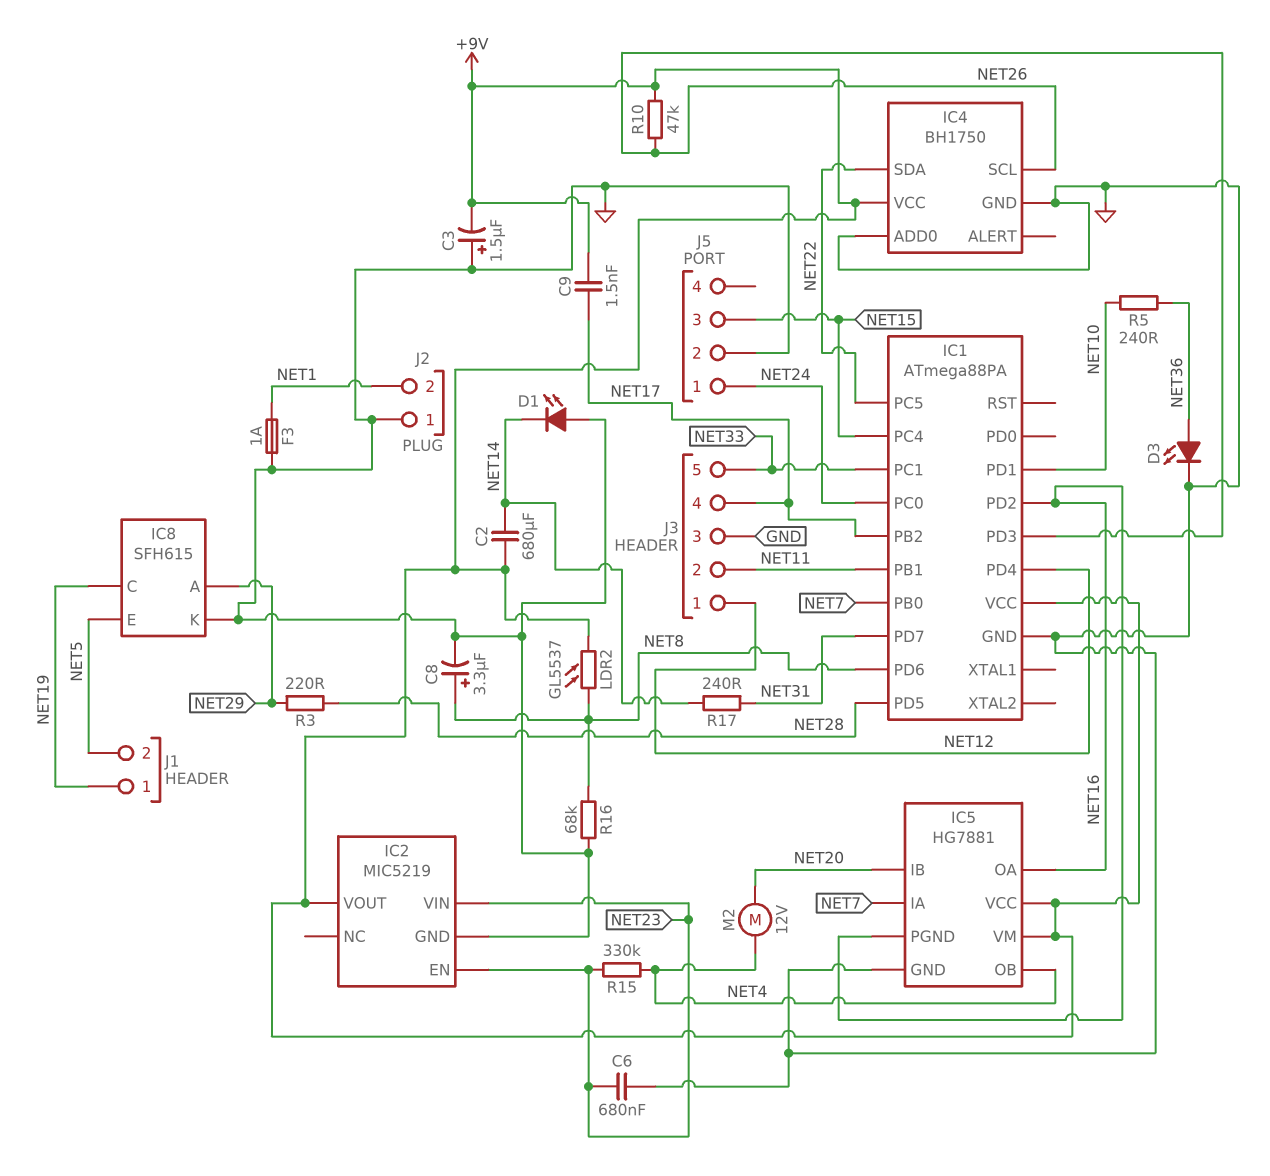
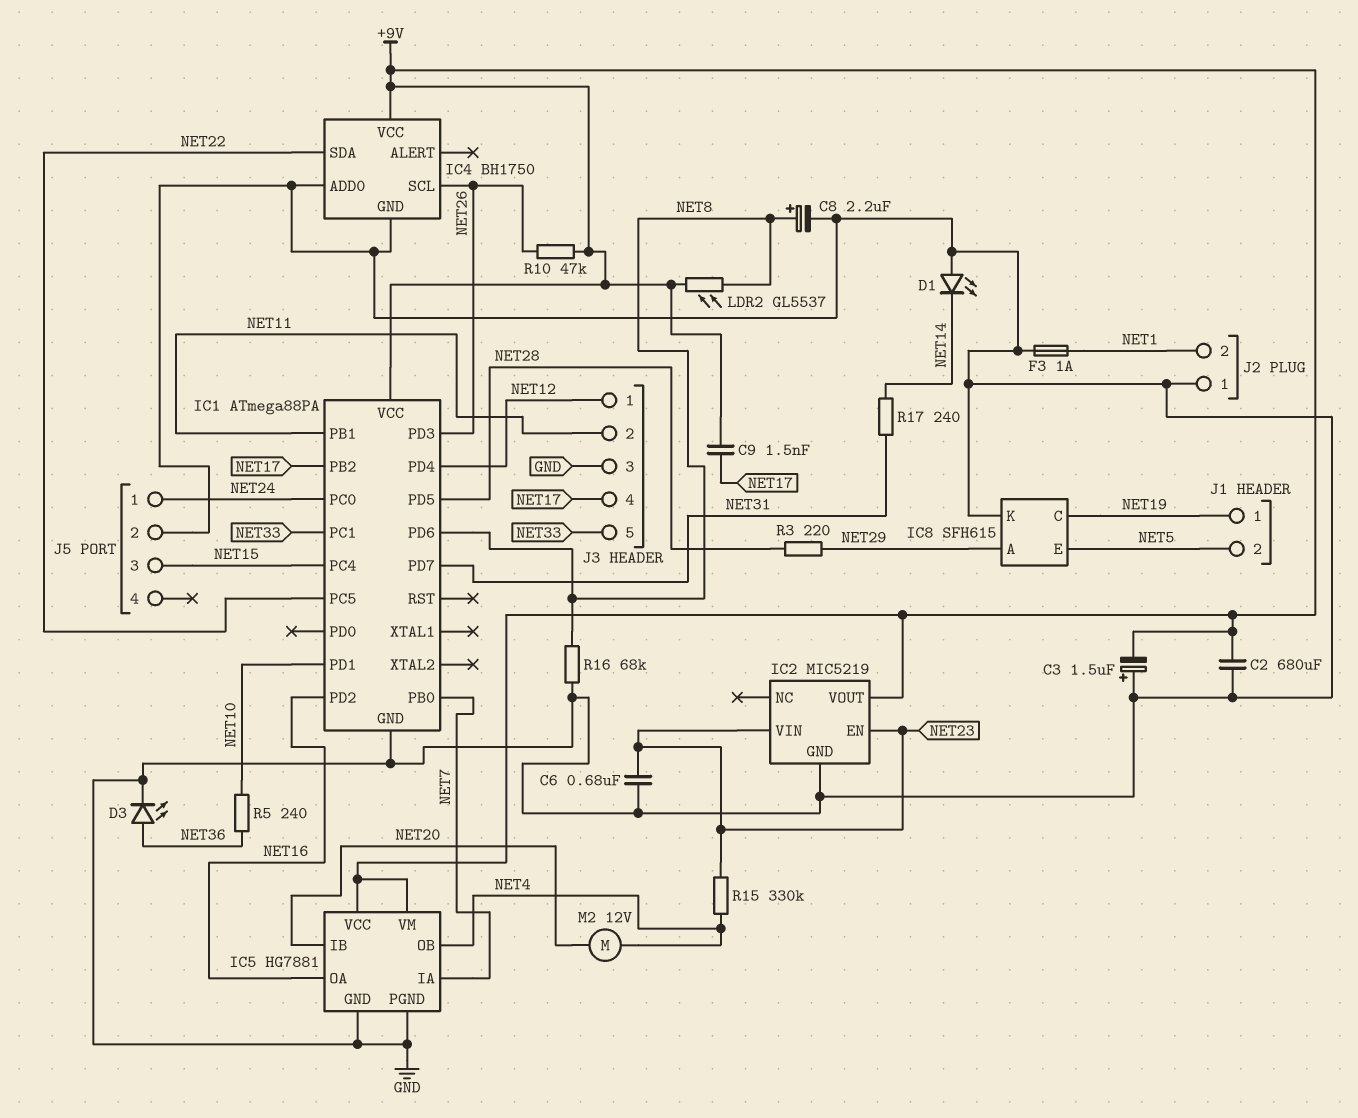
C2: 680uF (+9V, NET14) -> 680uF (+9V, GND)
C8: 3.3uF (plus NET8, minus GND) -> 2.2uF (plus NET8, minus GND)
IC5 pin PGND: NET16 -> GND

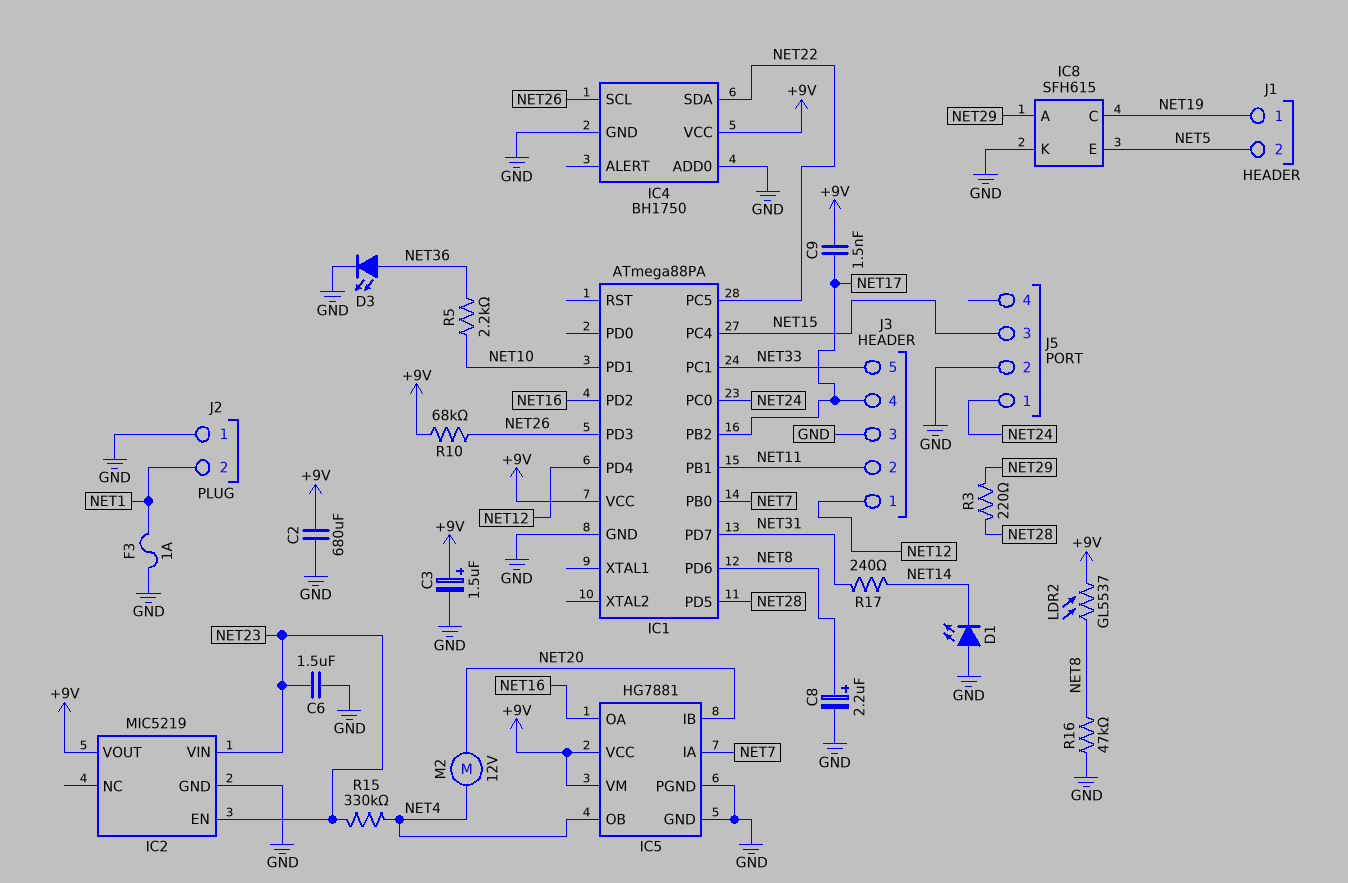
C3: 1.5uF (plus GND, minus +9V) -> 1.5uF (plus +9V, minus GND)
C6: 680nF (GND, NET23) -> 1.5uF (GND, NET23)
R5: 240 (NET10, NET36) -> 2.2k (NET10, NET36)
R10: 47k (+9V, NET26) -> 68k (+9V, NET26)
R16: 68k (GND, NET8) -> 47k (GND, NET8)

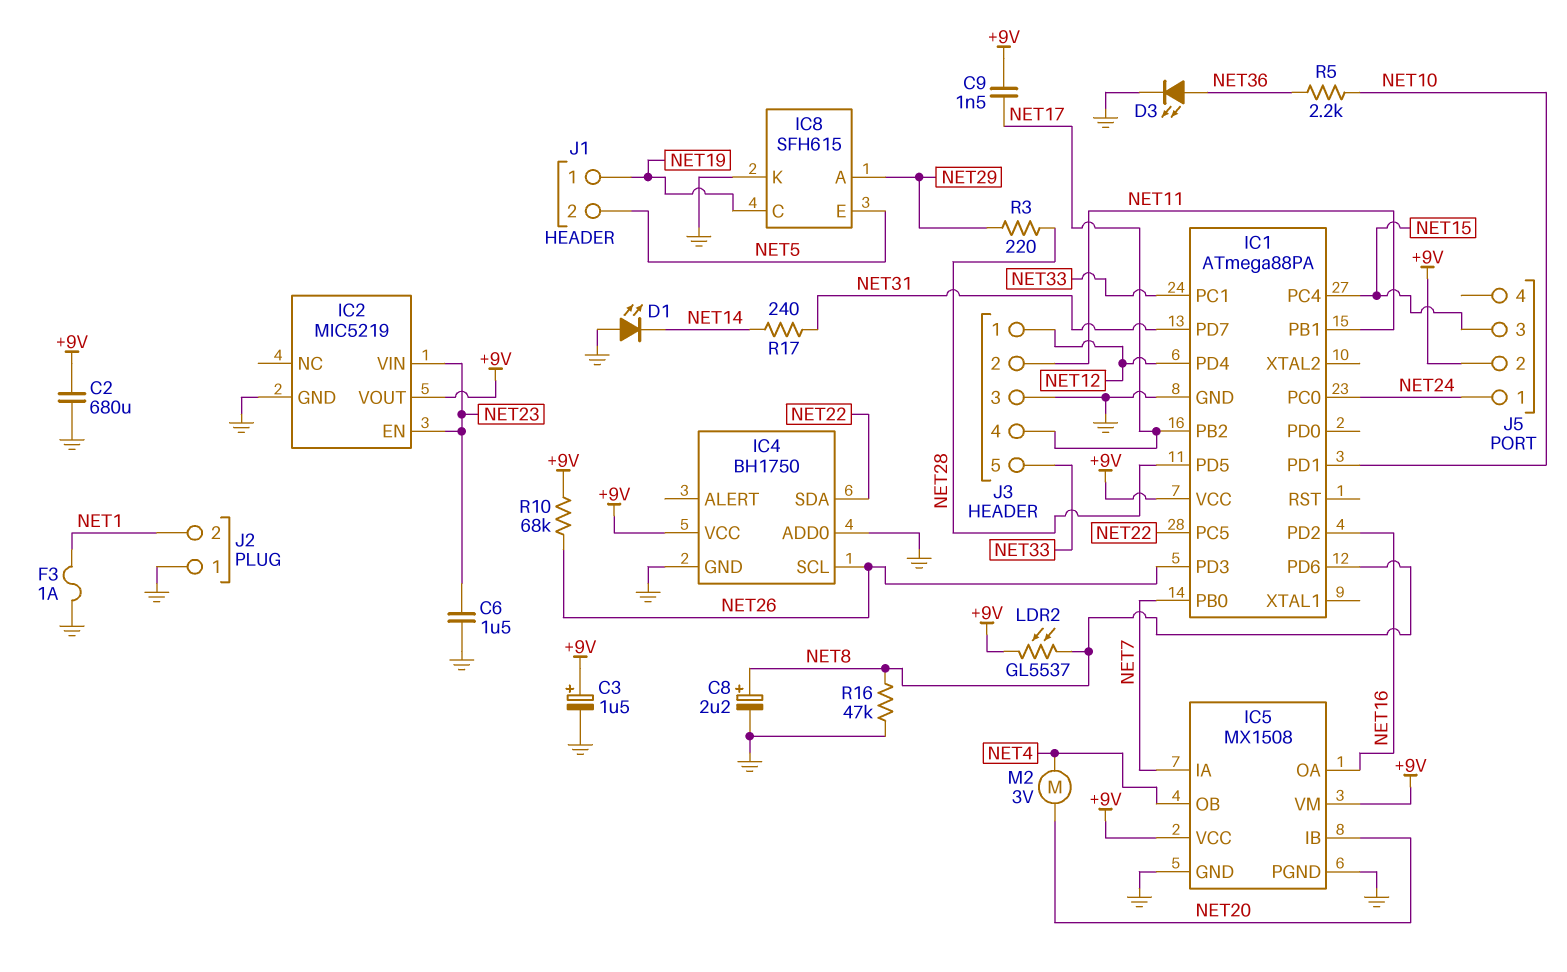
IC5: HG7881 -> MX1508
J5 pin 2: GND -> +9V
M2: motor 12V (NET4, NET20) -> motor 3V (NET4, NET20)
R15: 330k (NET4, NET23) -> none

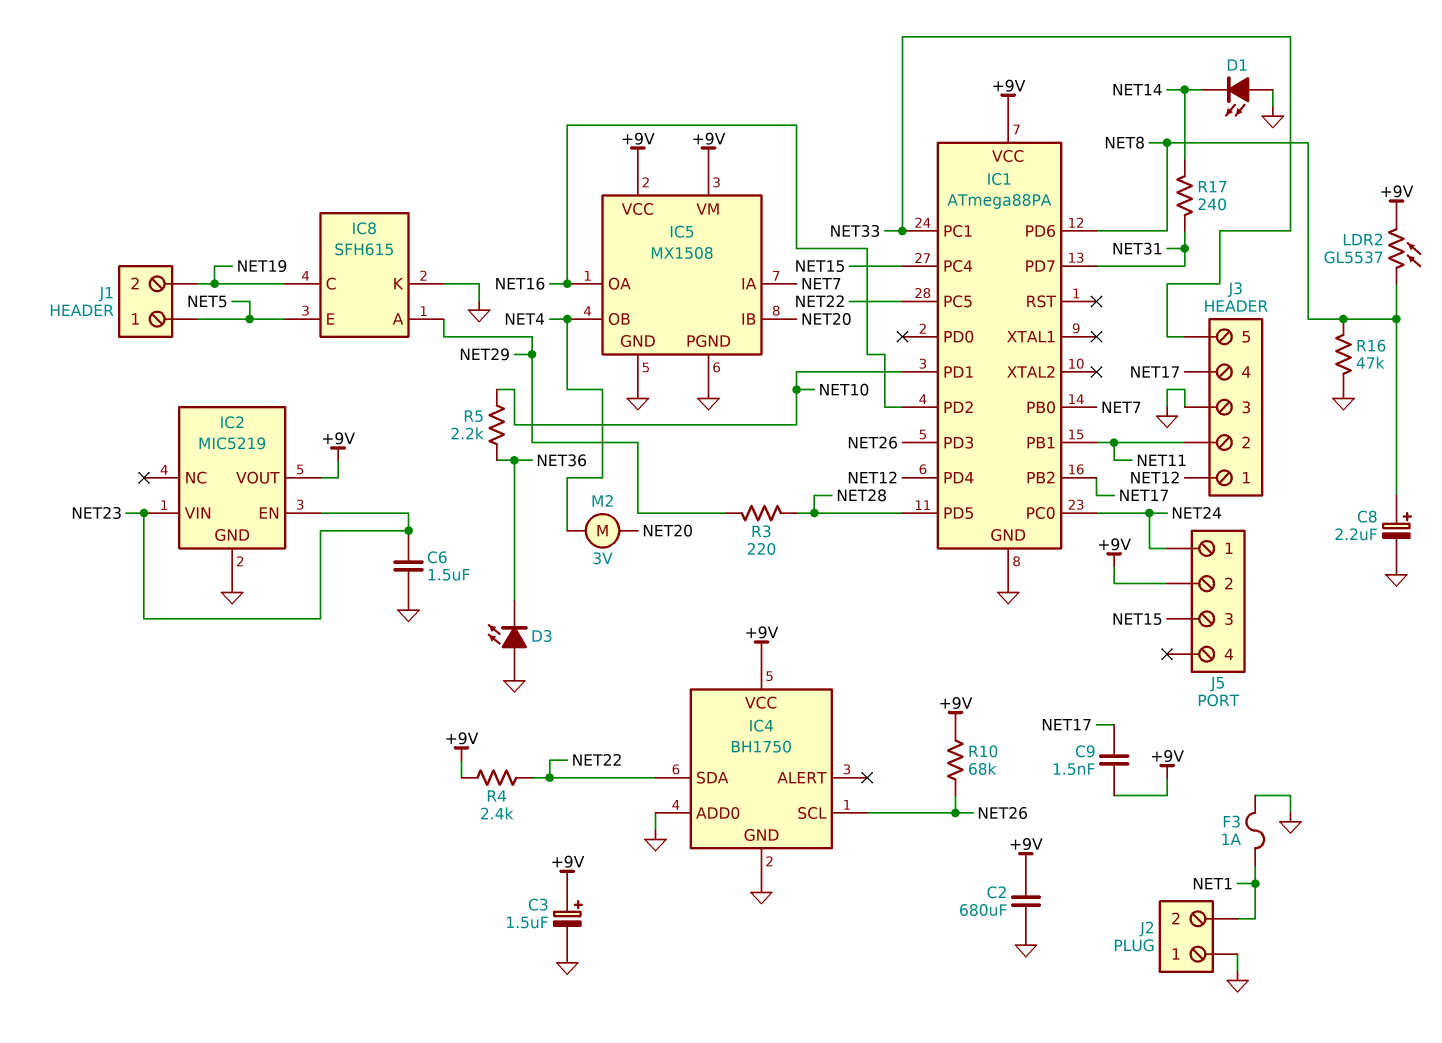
D3: LED (A NET36, K GND) -> LED (A GND, K NET36)
J1 pin 1: NET19 -> NET5
J1 pin 2: NET5 -> NET19
R4: none -> 2.4k (+9V, NET22)

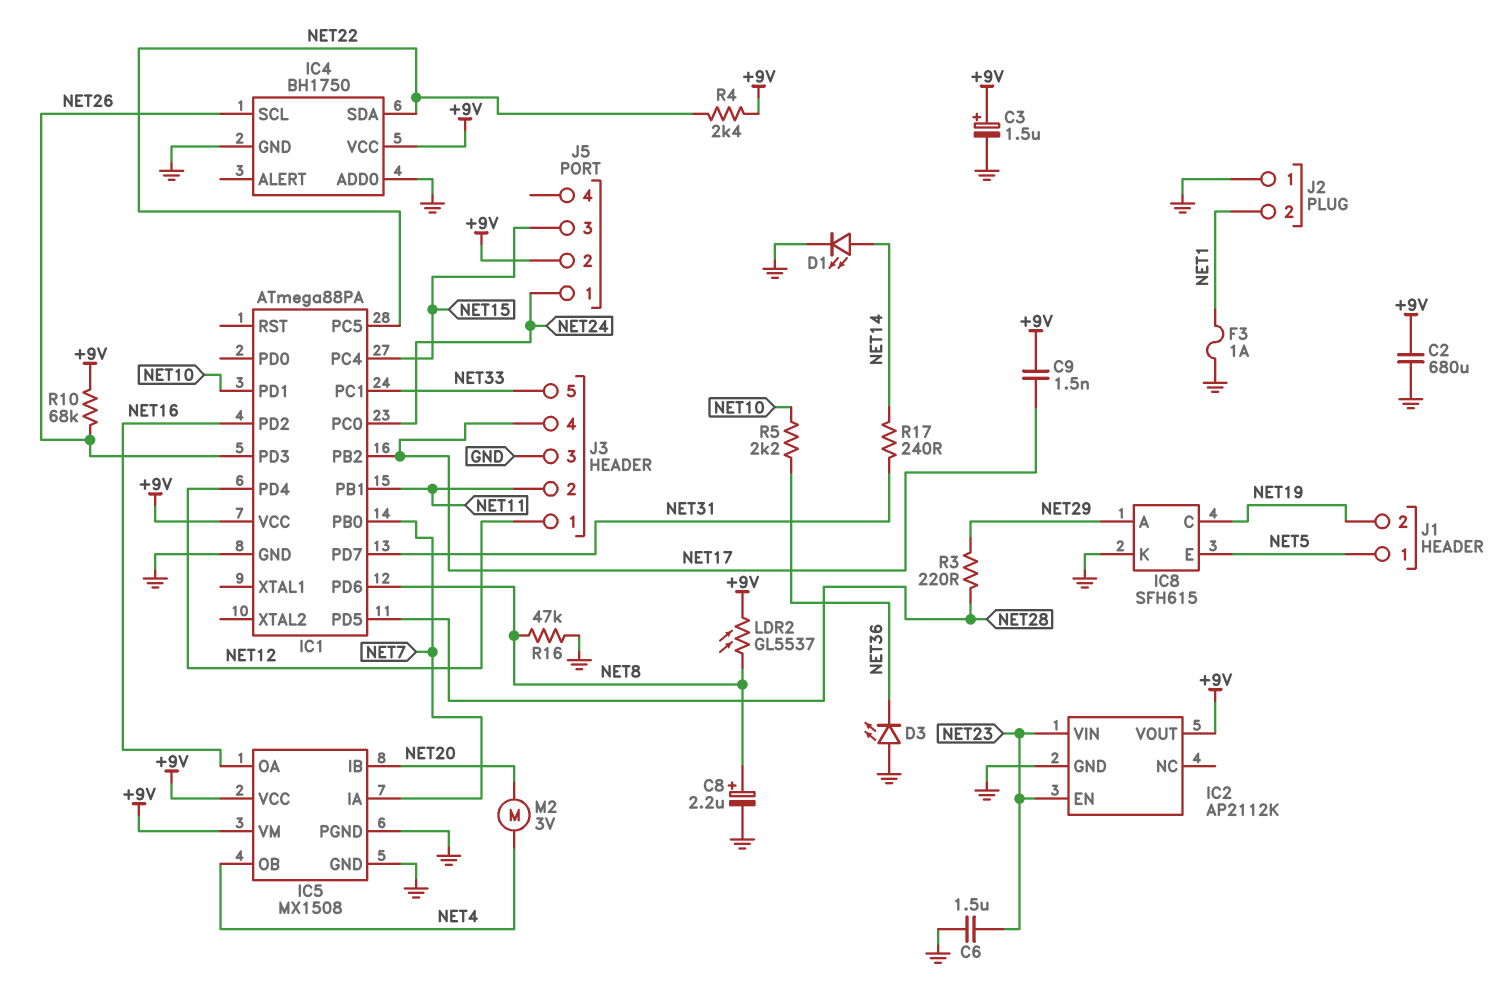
D1: LED (A GND, K NET14) -> LED (A NET14, K GND)
IC2: MIC5219 -> AP2112K

